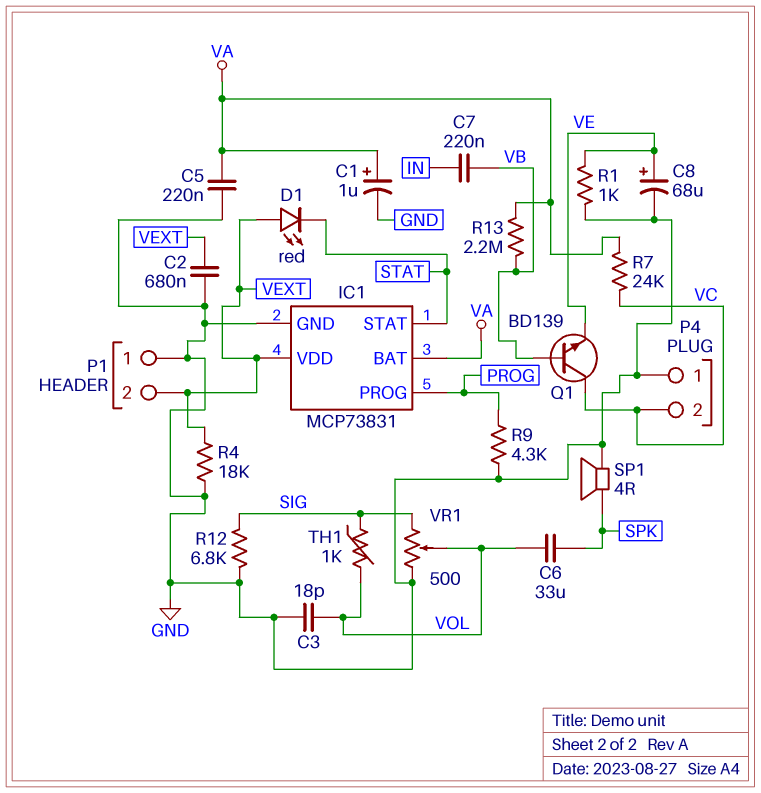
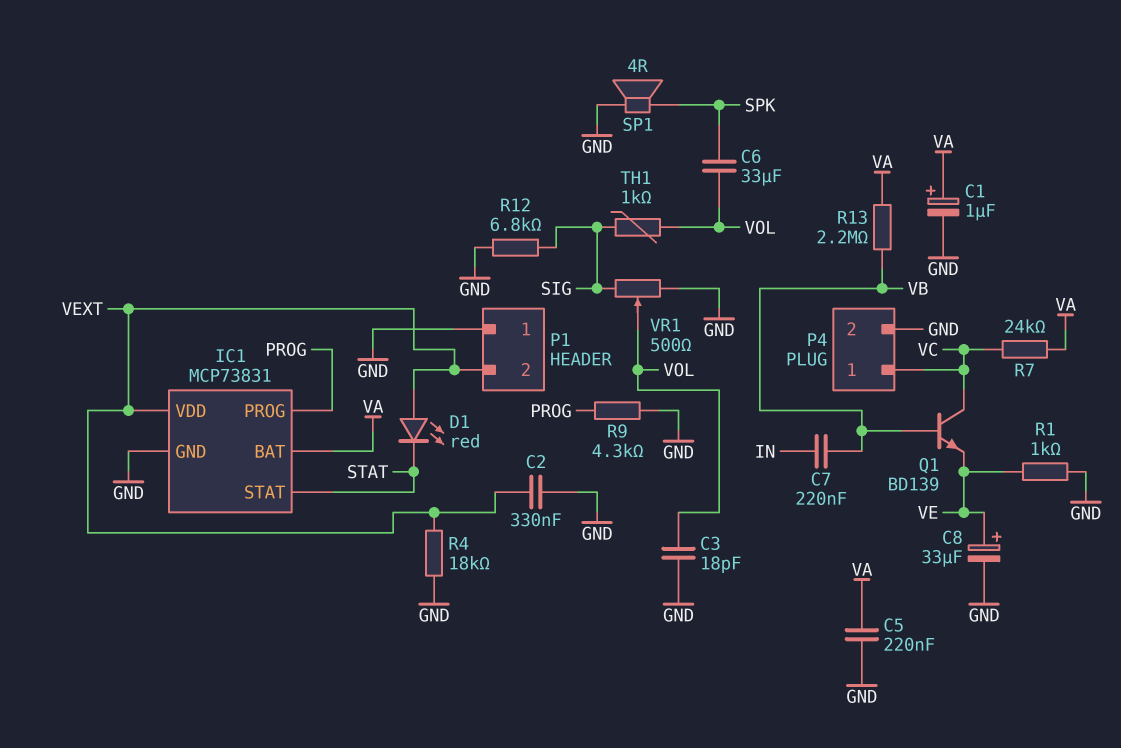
C2: 680nF (GND, VEXT) -> 330nF (GND, VEXT)
C8: 68uF (plus VE, minus GND) -> 33uF (plus VE, minus GND)
P4 pin 1: GND -> VC
P4 pin 2: VC -> GND

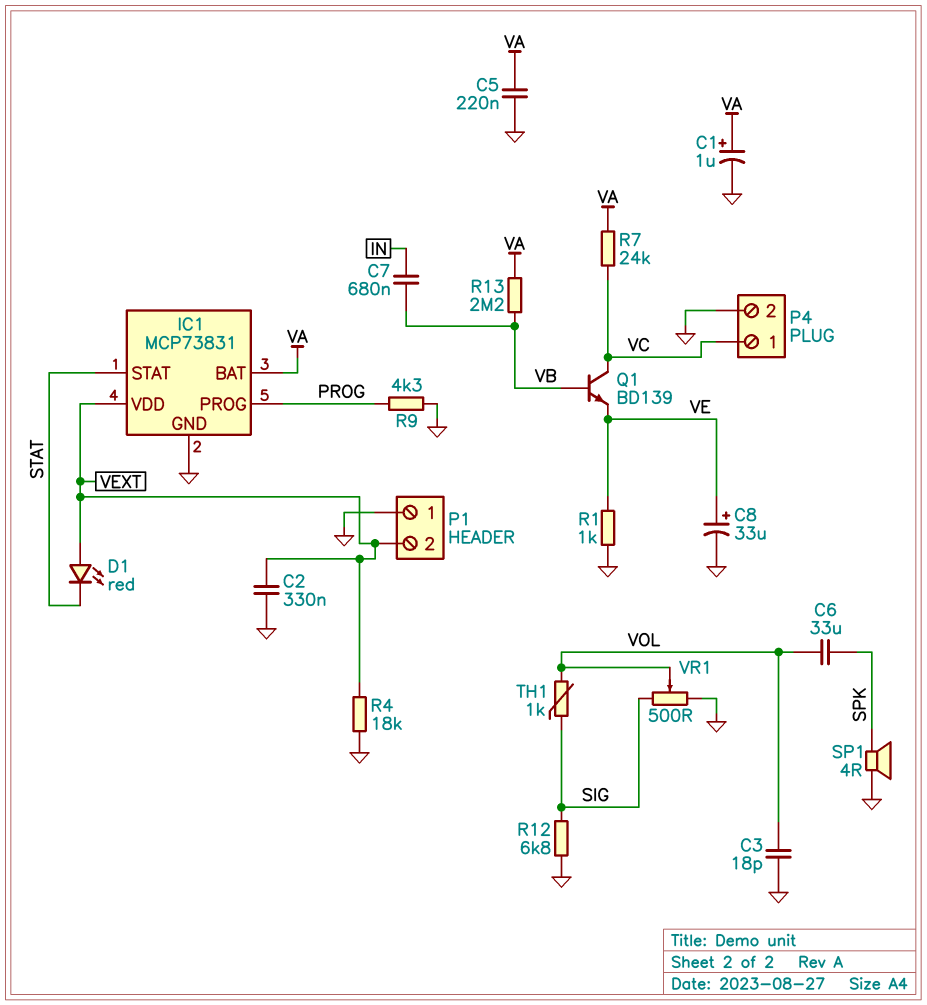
C7: 220nF (IN, VB) -> 680nF (IN, VB)

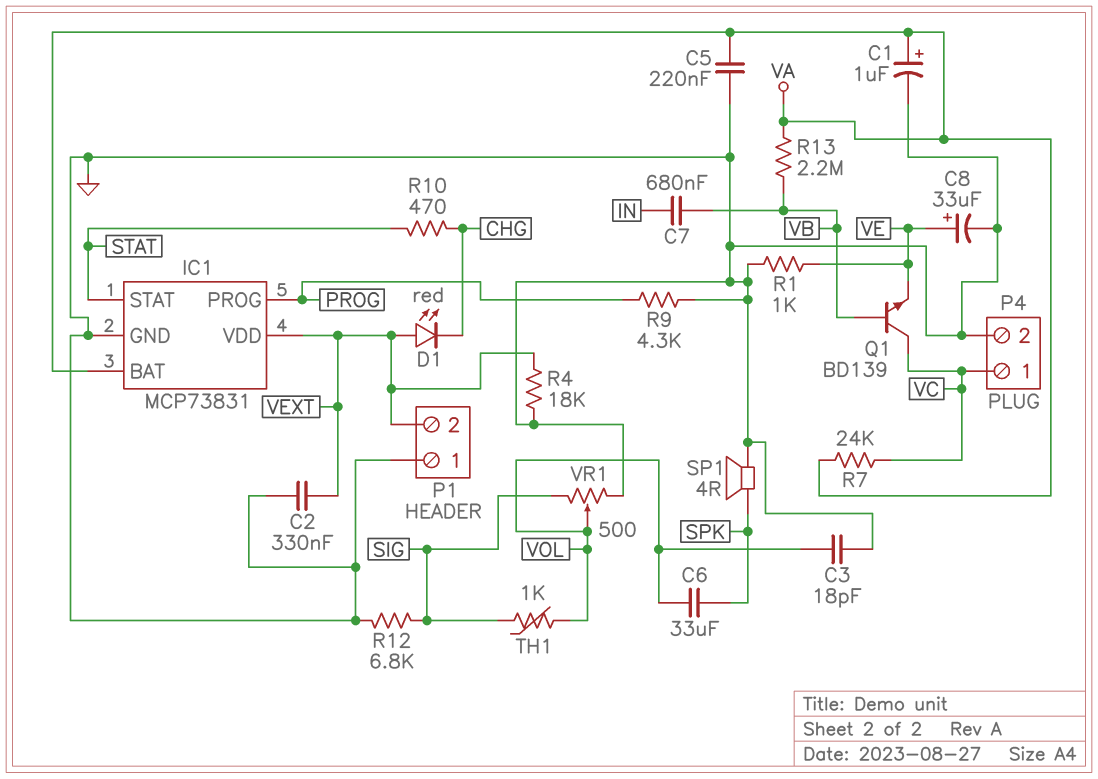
D1: LED red (A VEXT, K STAT) -> LED red (A VEXT, K CHG)
R10: none -> 470 (CHG, STAT)

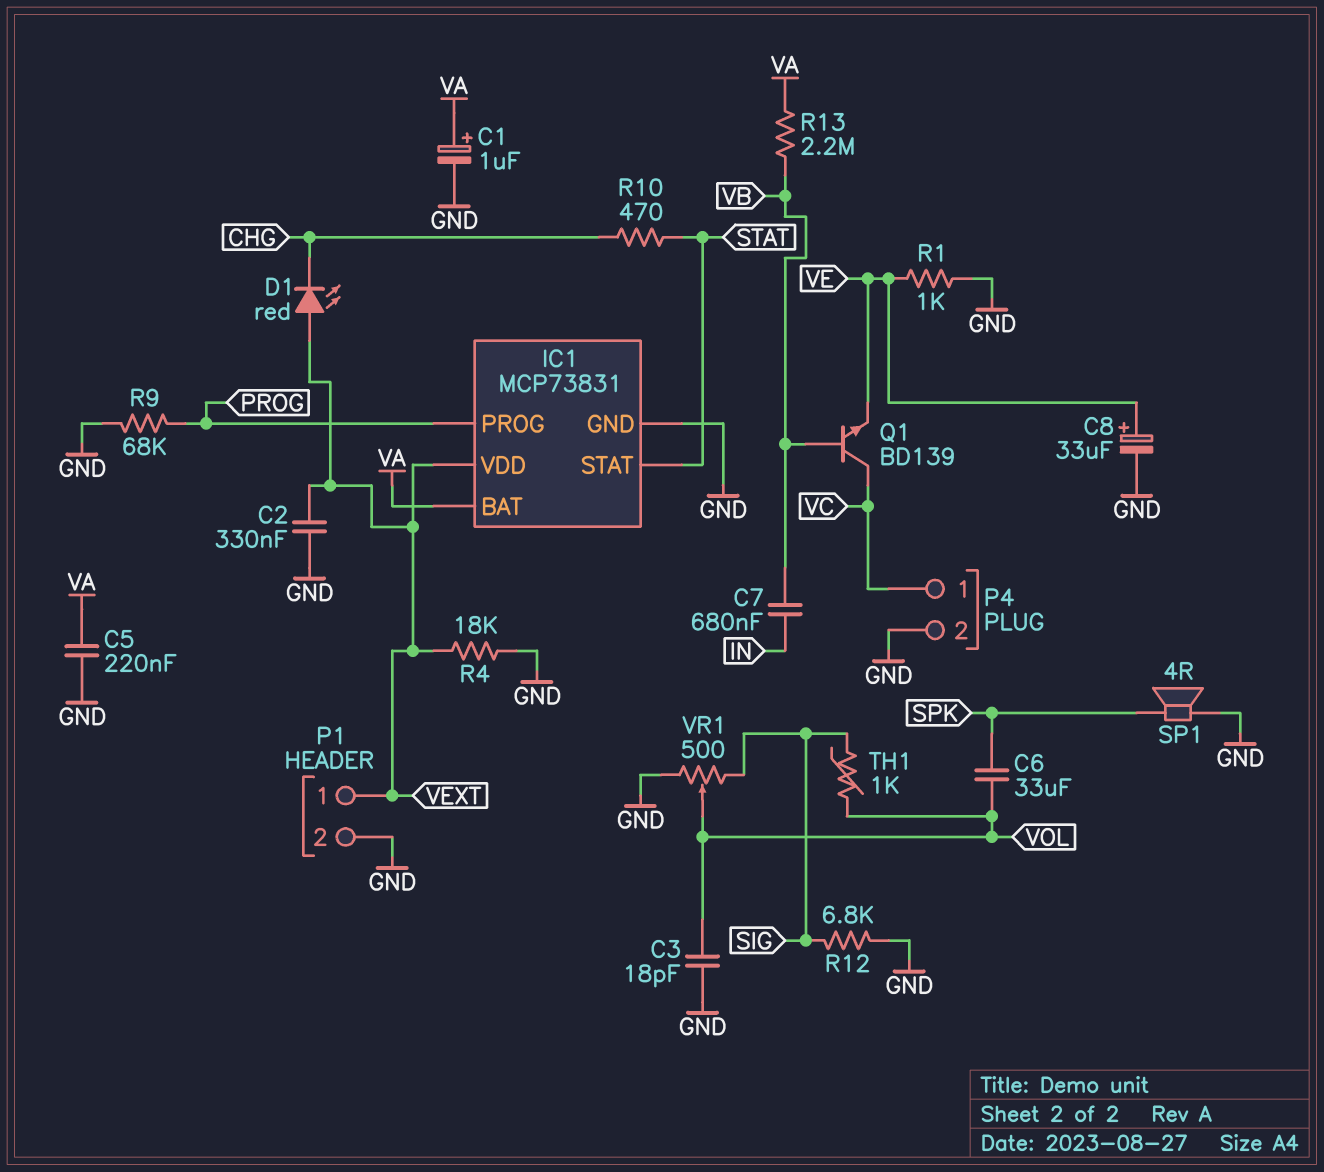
P1 pin 1: GND -> VEXT
P1 pin 2: VEXT -> GND
R7: 24k (VA, VC) -> none
R9: 4.3k (GND, PROG) -> 68k (GND, PROG)

